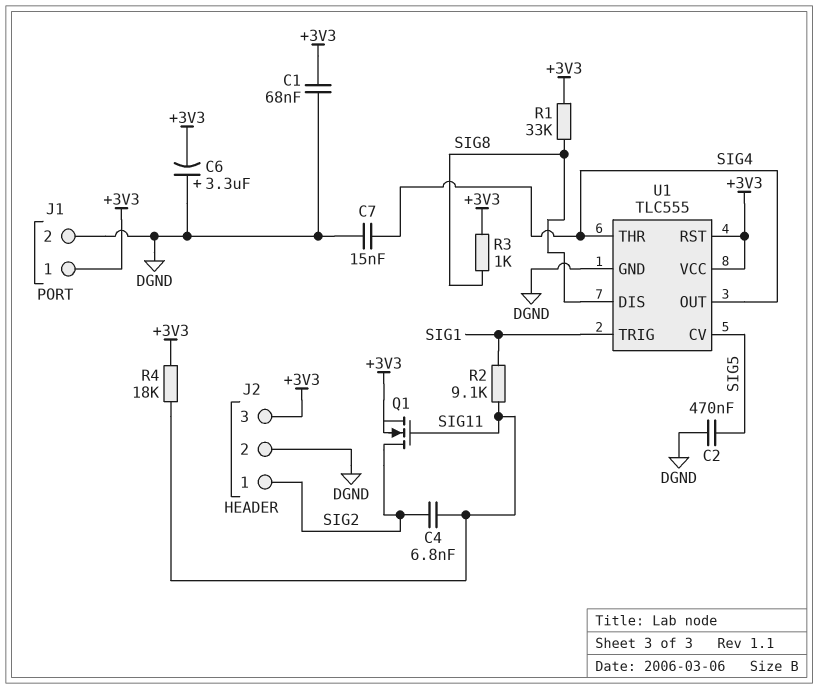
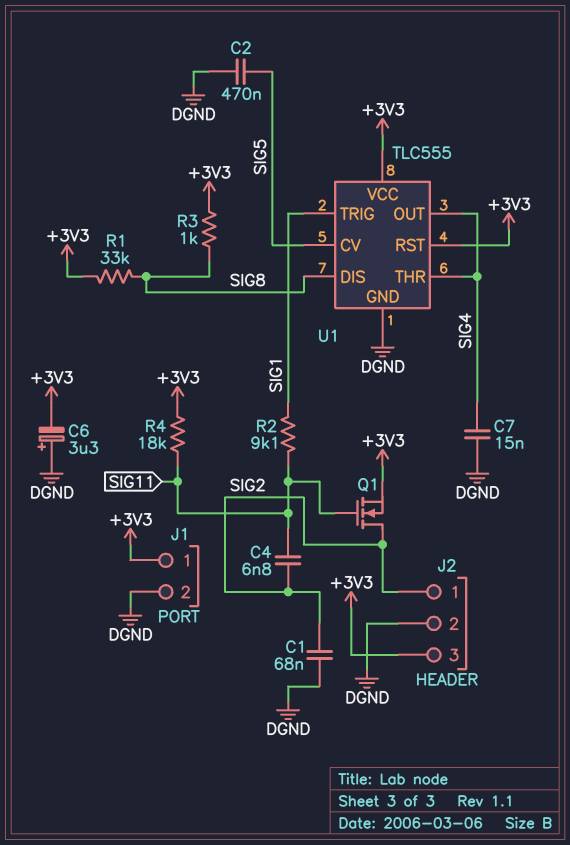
C1: 68nF (+3V3, DGND) -> 68nF (DGND, SIG2)

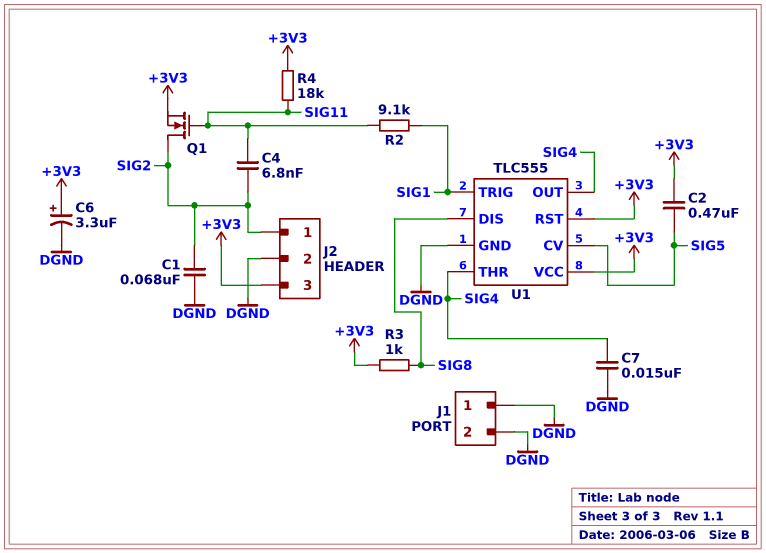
C2: 470nF (DGND, SIG5) -> 470nF (+3V3, SIG5)
C6: 3.3uF (plus DGND, minus +3V3) -> 3.3uF (plus +3V3, minus DGND)
J1 pin 1: +3V3 -> DGND
R1: 33k (+3V3, SIG8) -> none

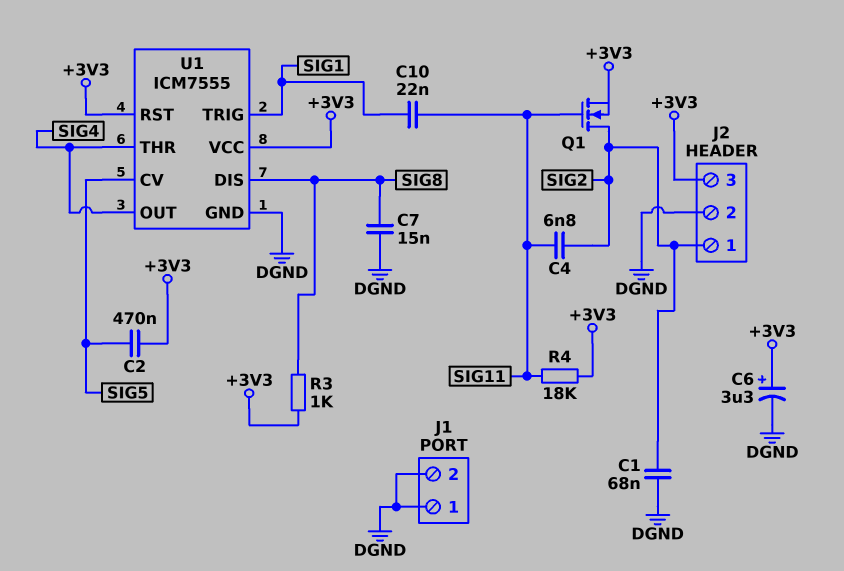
C7: 15nF (DGND, SIG4) -> 15nF (DGND, SIG8)
C10: none -> 22nF (SIG1, SIG11)
R2: 9.1k (SIG1, SIG11) -> none
U1: TLC555 -> ICM7555

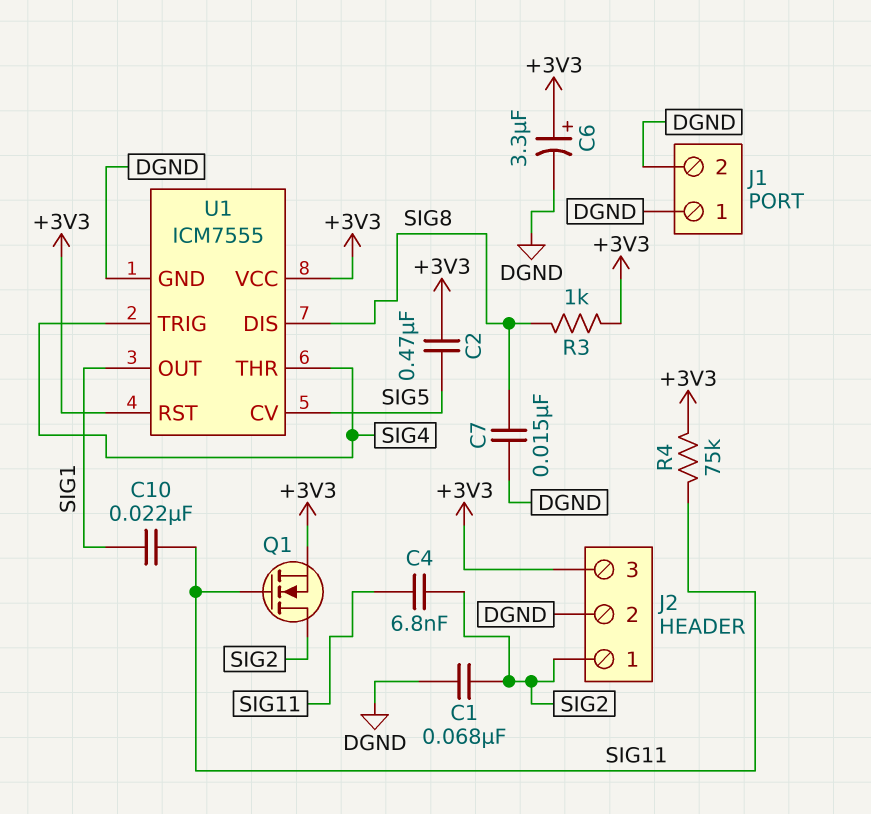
R4: 18k (+3V3, SIG11) -> 75k (+3V3, SIG11)
U1 pin OUT: SIG4 -> SIG1
U1 pin TRIG: SIG1 -> SIG4

